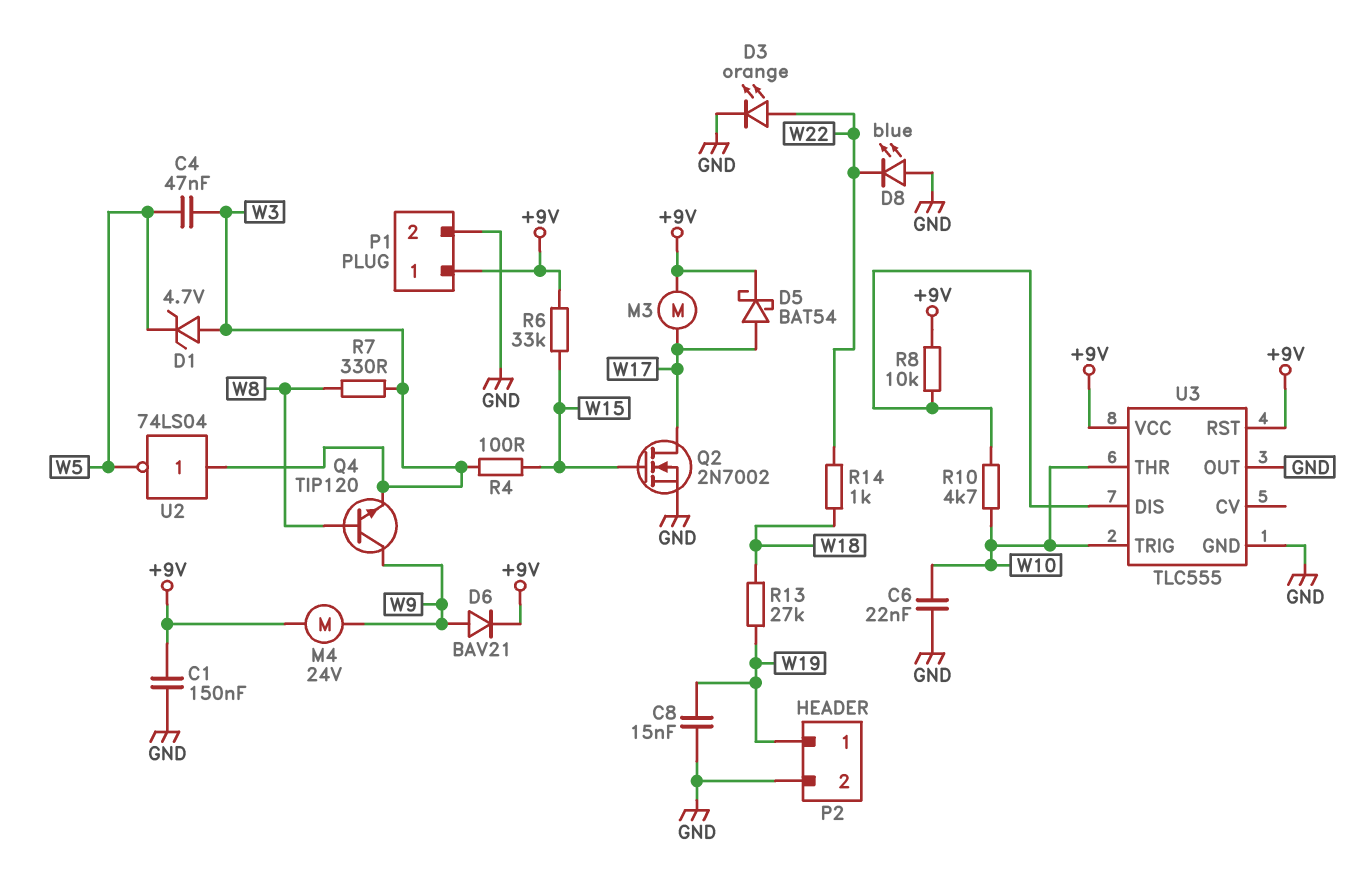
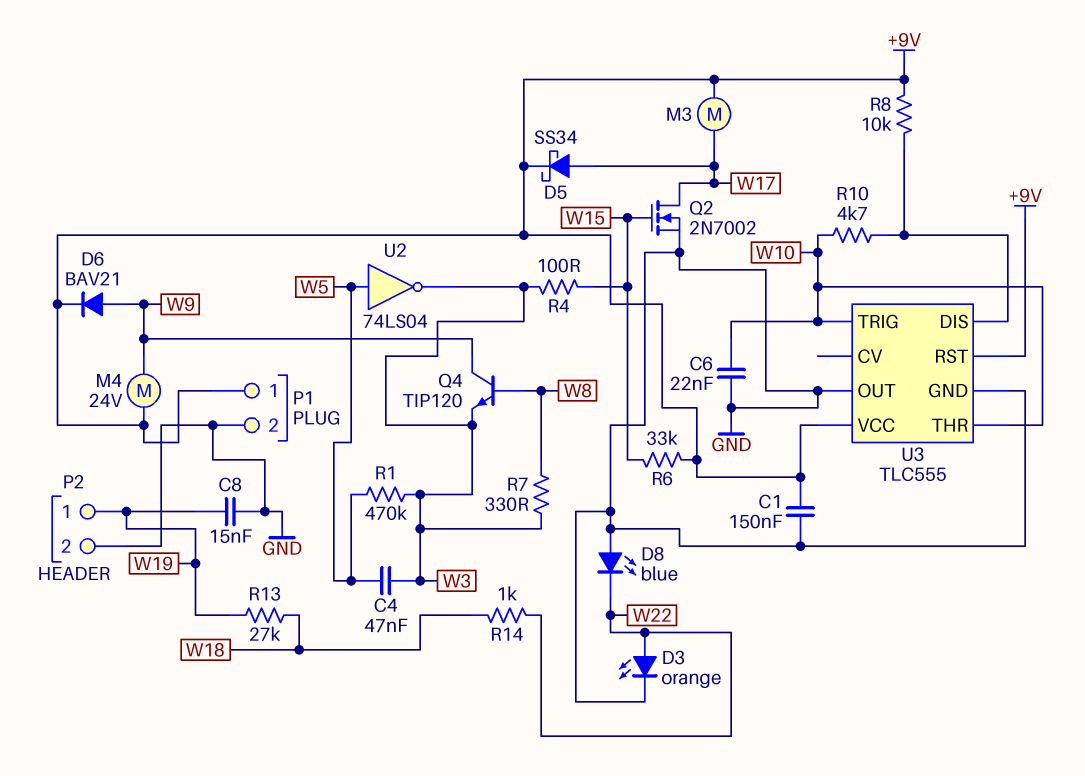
D1: zener 4.7V (A W3, K W5) -> none
D5: schottky BAT54 (A W17, K +9V) -> schottky SS34 (A W17, K +9V)
R1: none -> 470k (W3, W5)
U2: NOT 74LS04 (in W3, out W5) -> NOT 74LS04 (in W5, out W3)

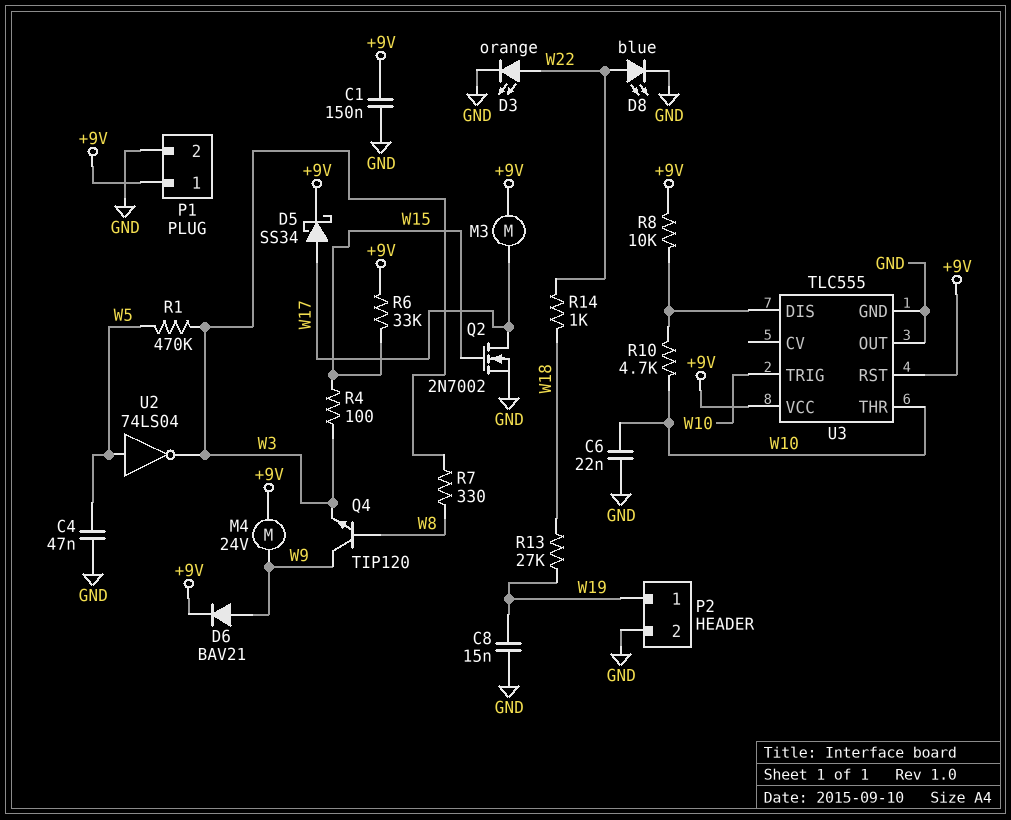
C4: 47nF (W3, W5) -> 47nF (GND, W5)
D8: LED blue (A GND, K W22) -> LED blue (A W22, K GND)

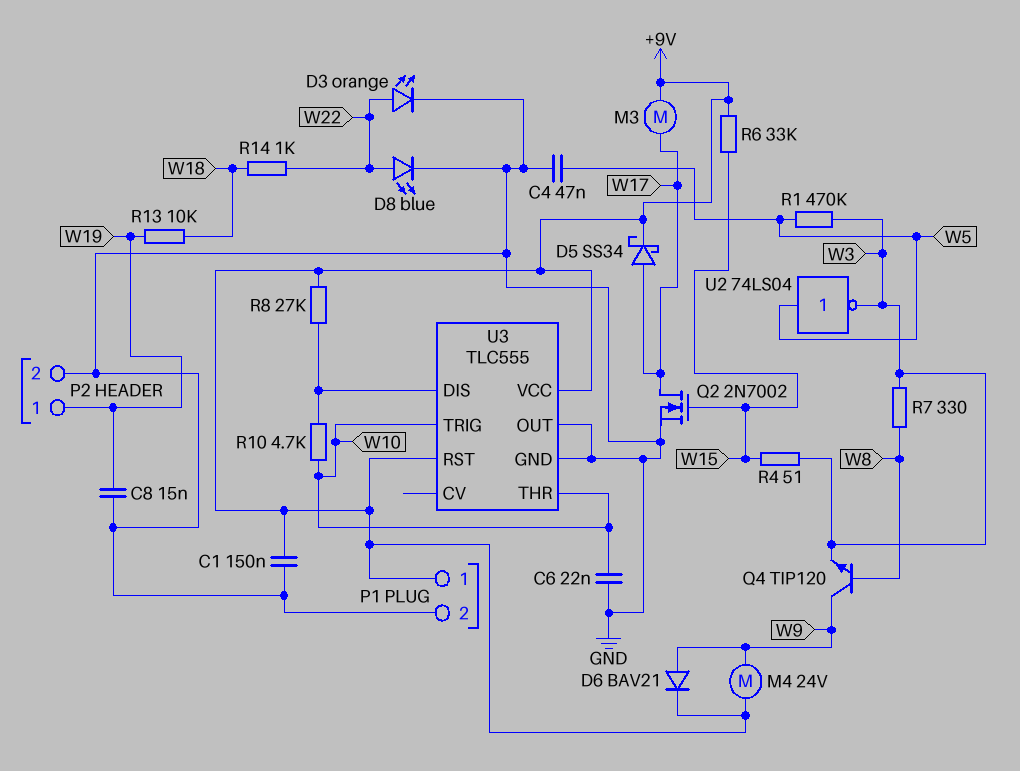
R4: 100 (W3, W15) -> 51 (W3, W15)
R8: 10k (+9V, U3/DIS) -> 27k (+9V, U3/DIS)
R13: 27k (W18, W19) -> 10k (W18, W19)

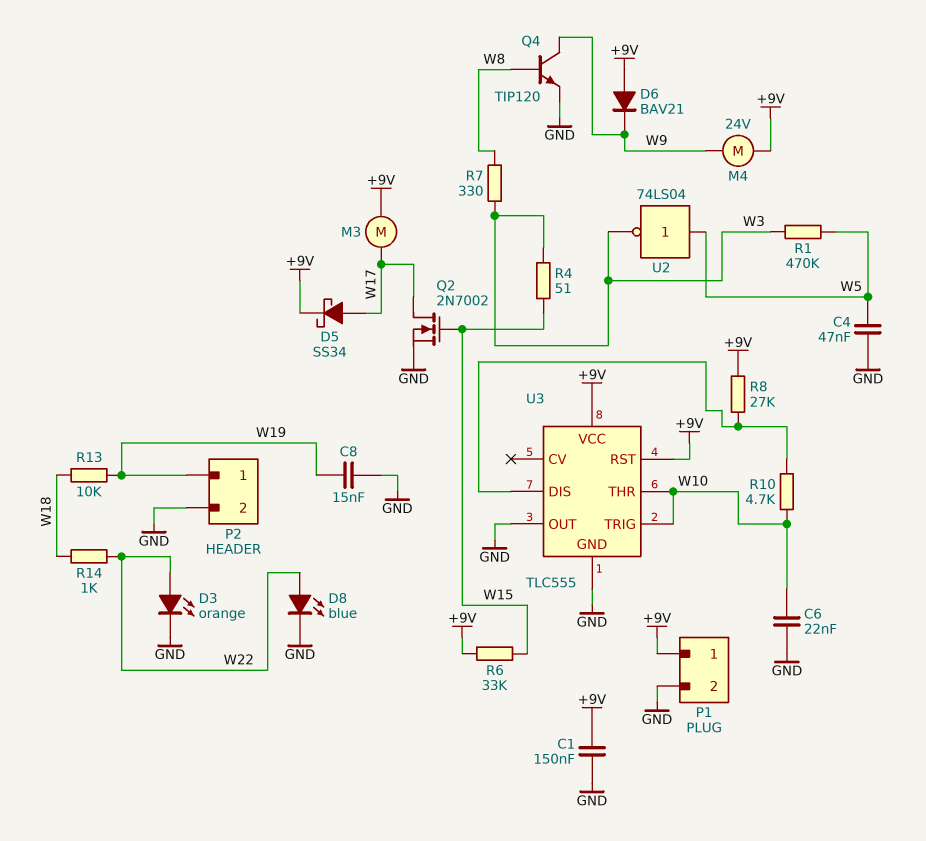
D6: diode BAV21 (A W9, K +9V) -> diode BAV21 (A +9V, K W9)
Q4: NPN TIP120 (B W8, C W9, E W3) -> NPN TIP120 (B W8, C W9, E GND)

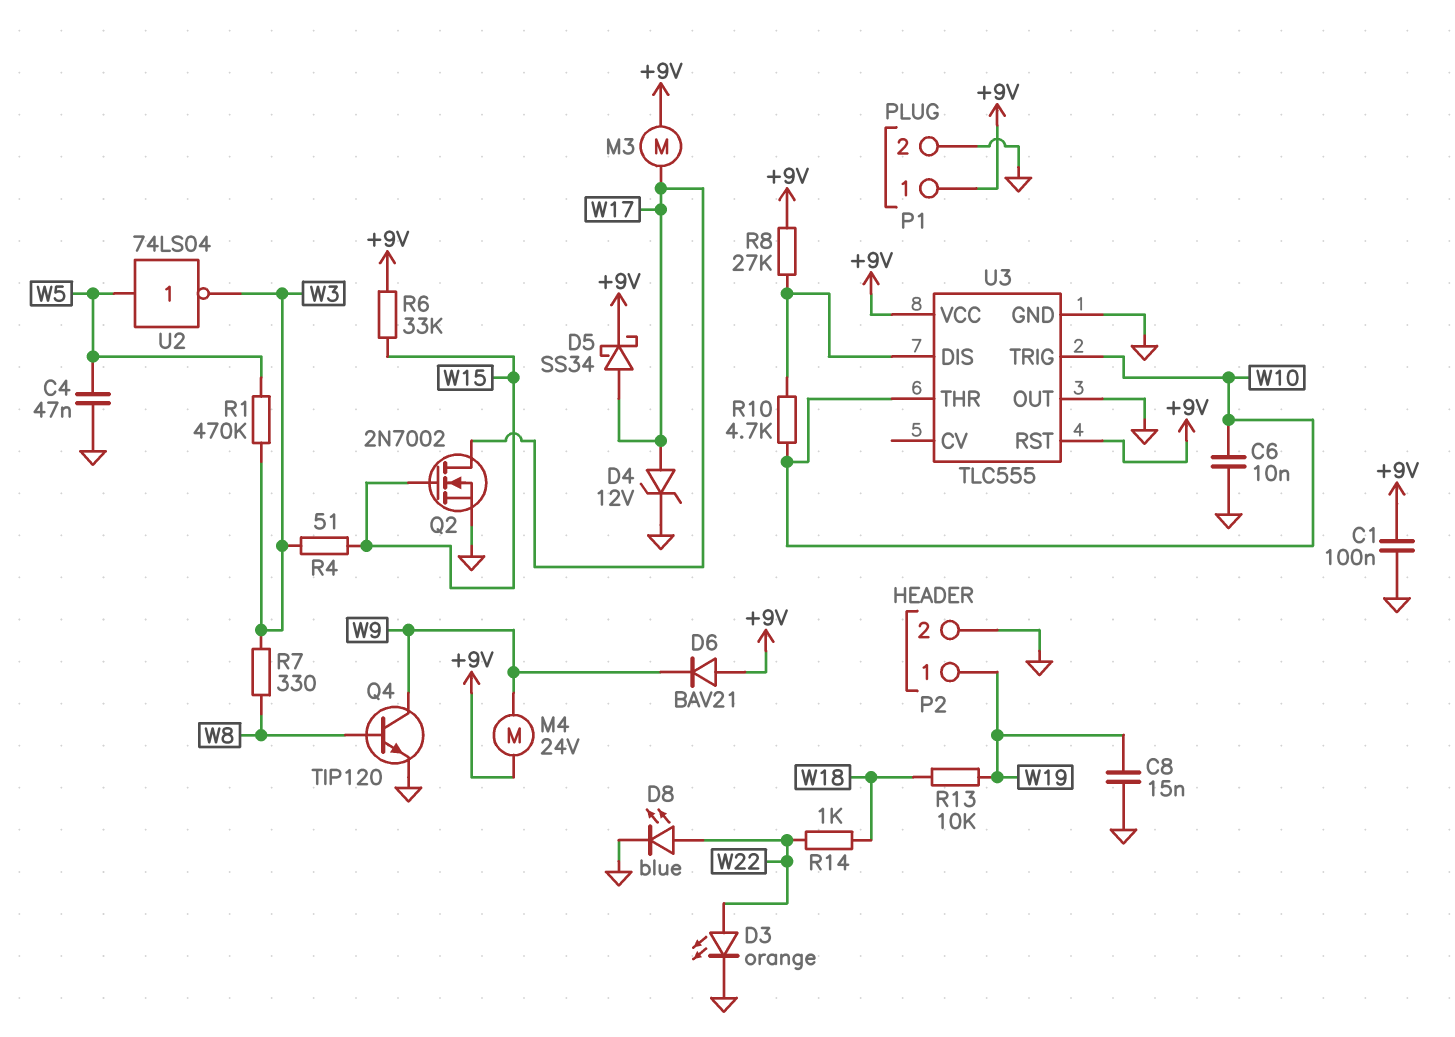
C1: 150nF (+9V, GND) -> 100nF (+9V, GND)
C6: 22nF (GND, W10) -> 10nF (GND, W10)
D4: none -> zener 12V (A W17, K GND)

